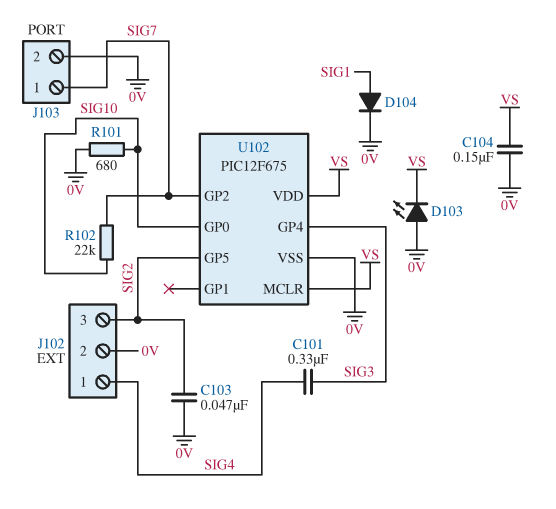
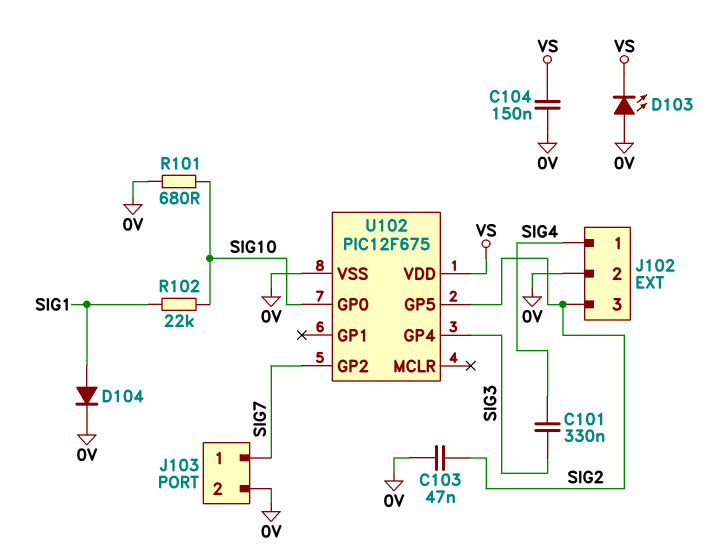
R102: 22k (SIG7, SIG10) -> 22k (SIG1, SIG10)
U102 pin MCLR: VS -> none

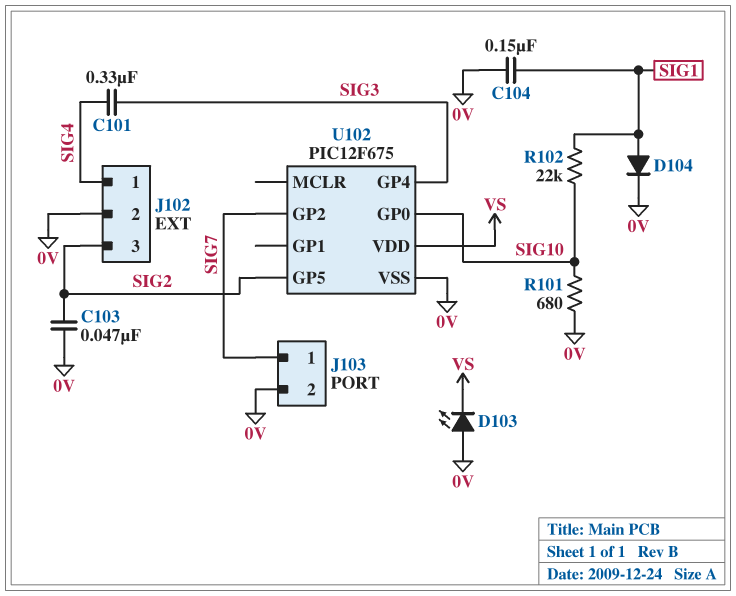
C104: 150nF (0V, VS) -> 150nF (0V, SIG1)

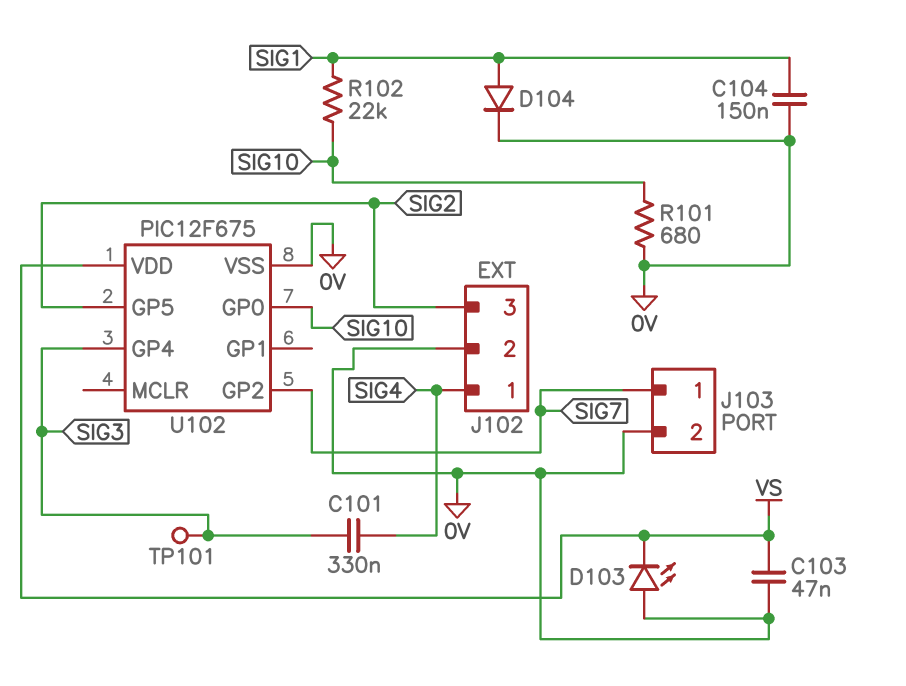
C103: 47nF (0V, SIG2) -> 47nF (0V, VS)
TP101: none -> test point (SIG3)

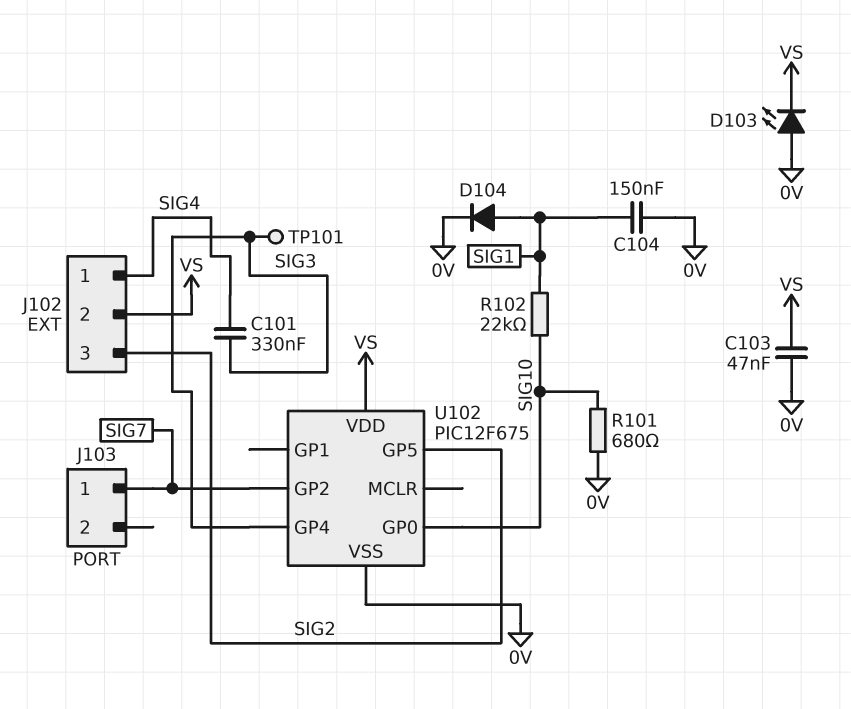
J102 pin 2: 0V -> VS
J103 pin 2: 0V -> none

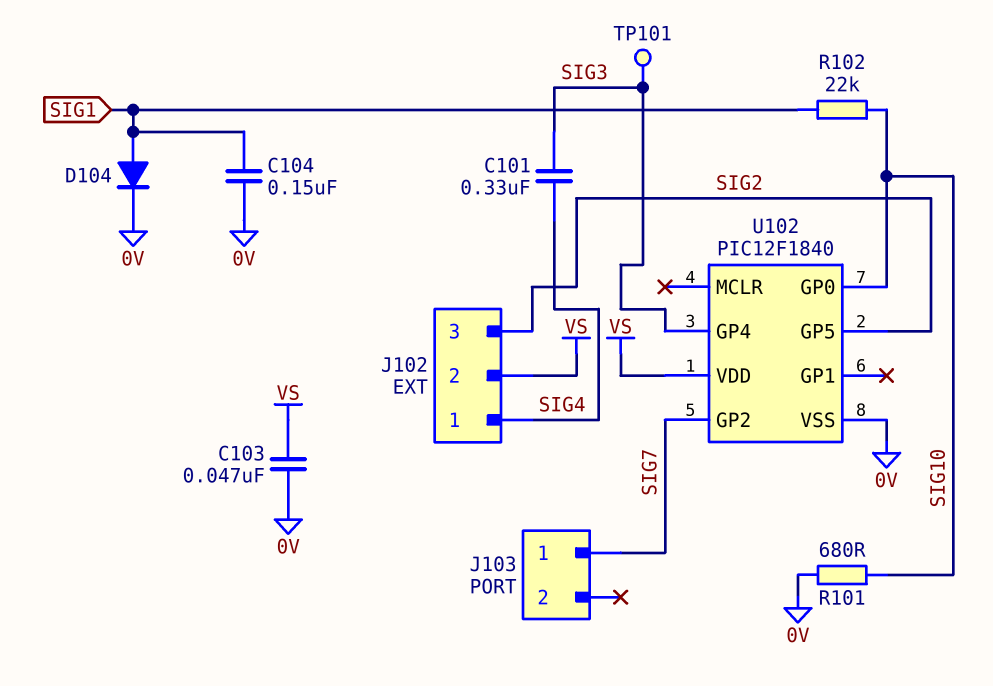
D103: LED (A 0V, K VS) -> none
U102: PIC12F675 -> PIC12F1840

